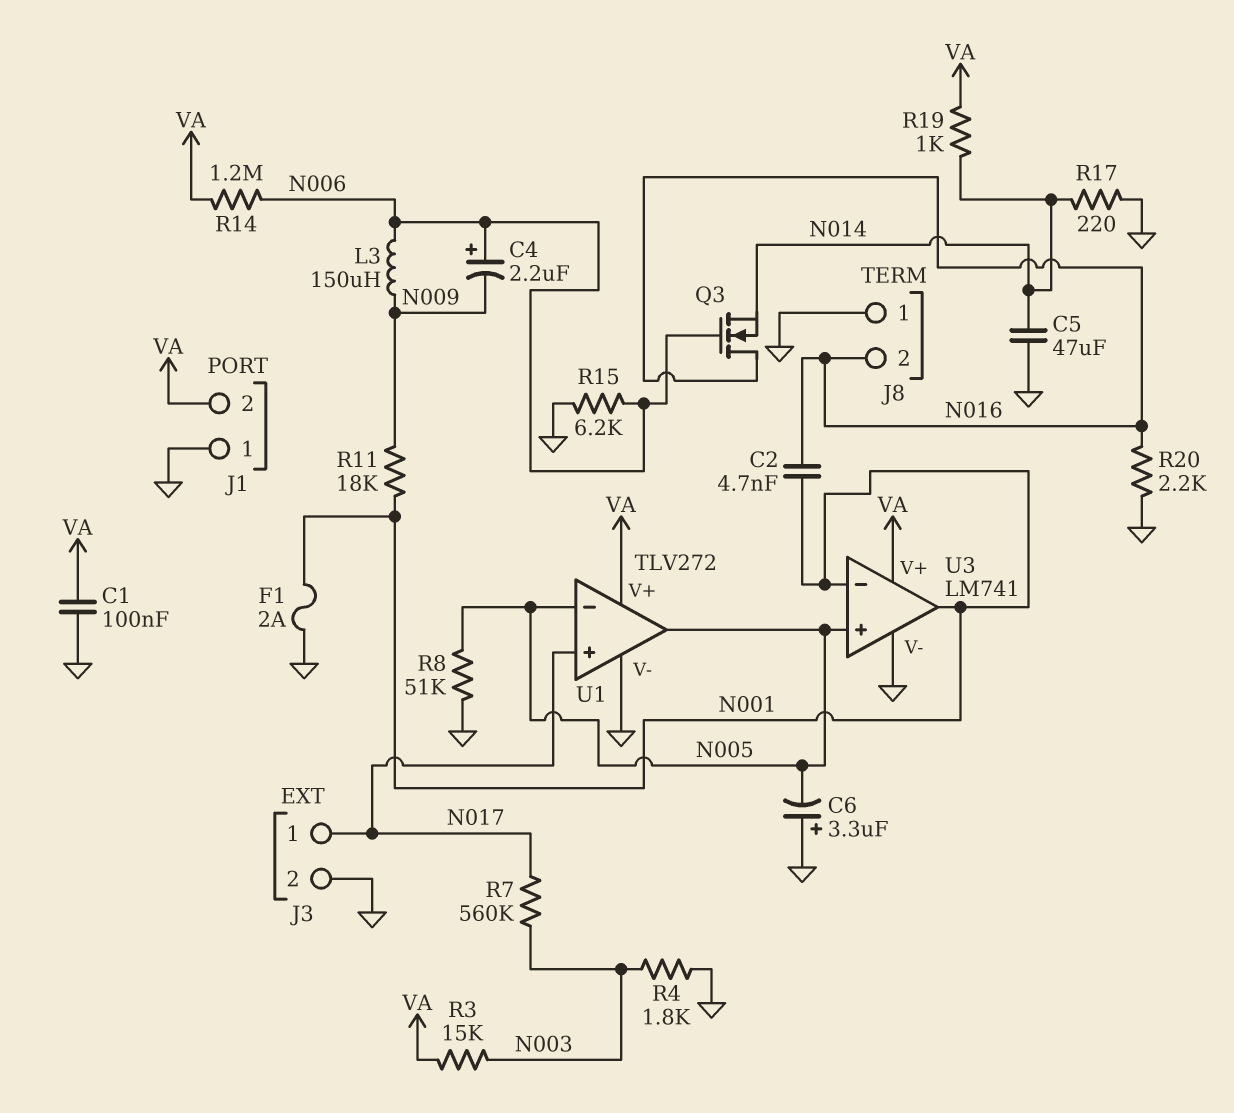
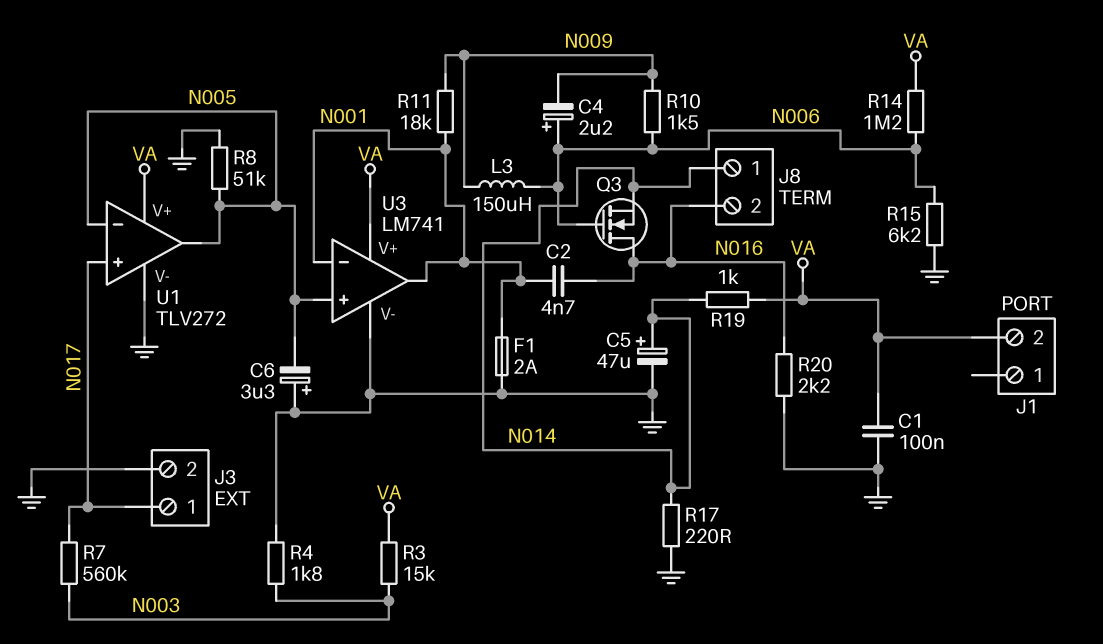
C5: 47uF (GND, N014) -> 47uF (plus N014, minus GND)
J1 pin 1: GND -> none
J8 pin 1: GND -> N014
R10: none -> 1.5k (N006, N009)

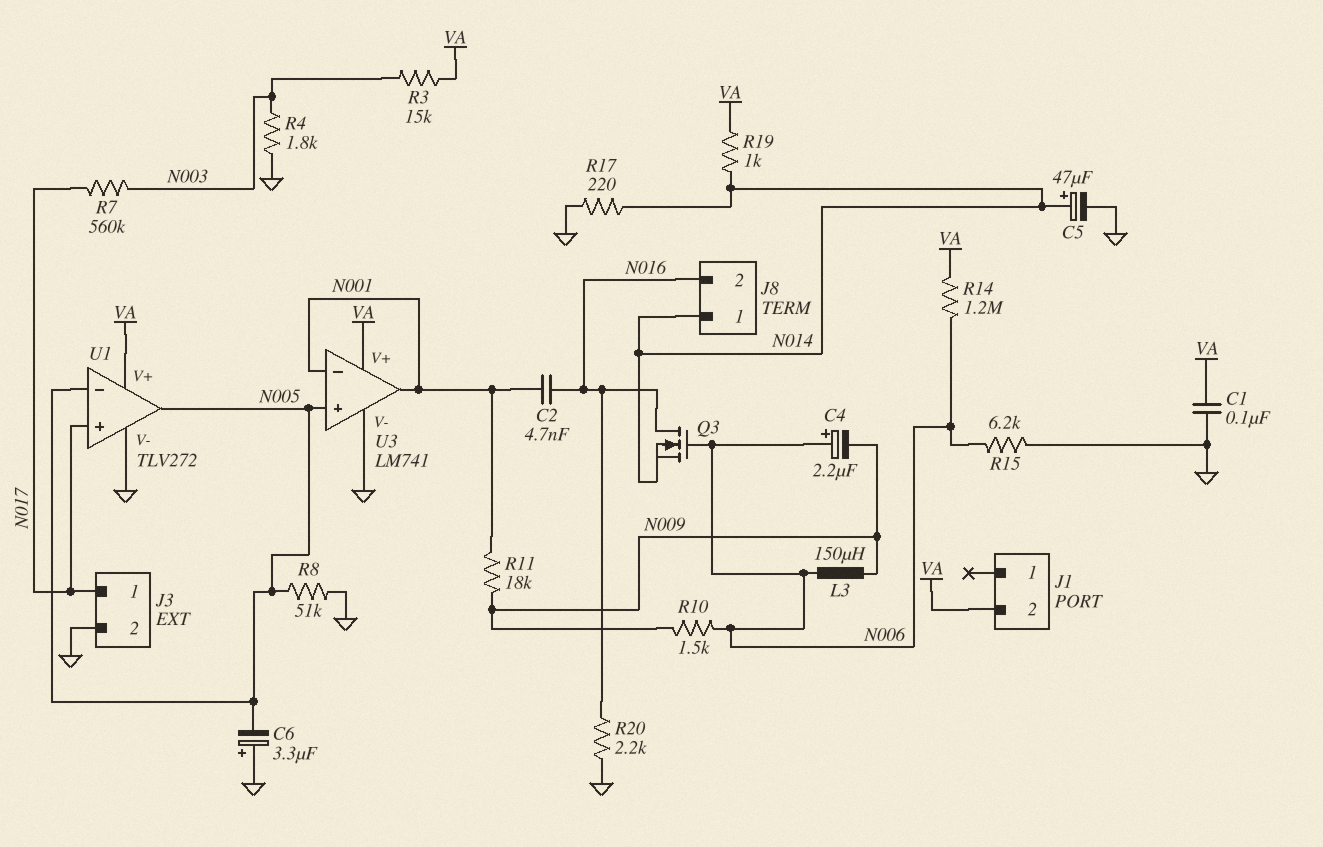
F1: 2A (GND, N001) -> none

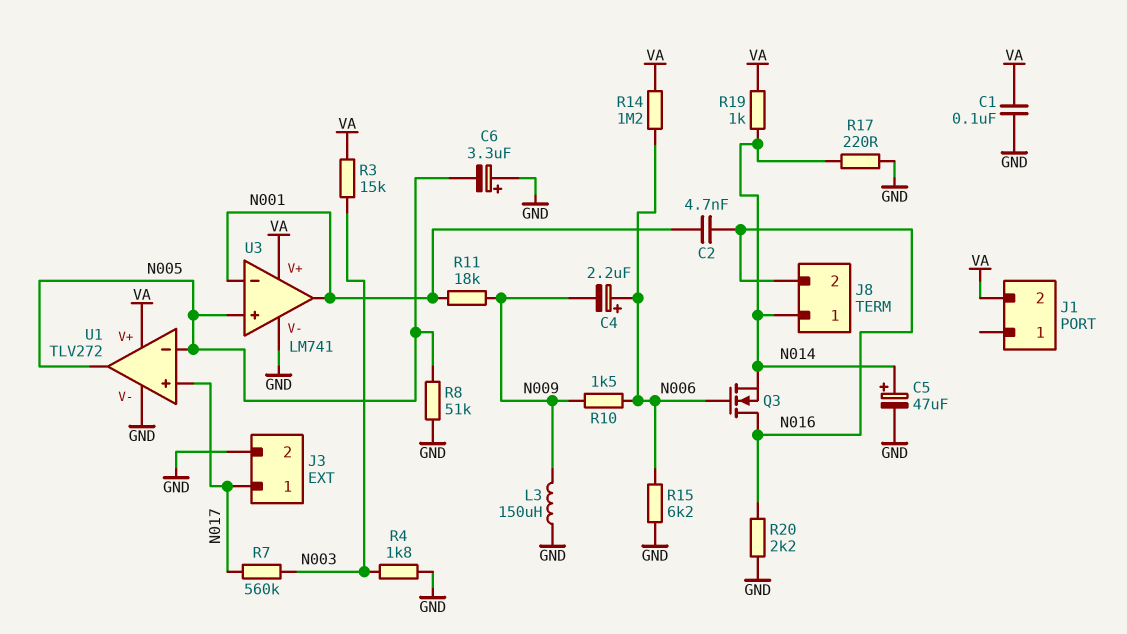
L3: 150uH (N006, N009) -> 150uH (GND, N009)

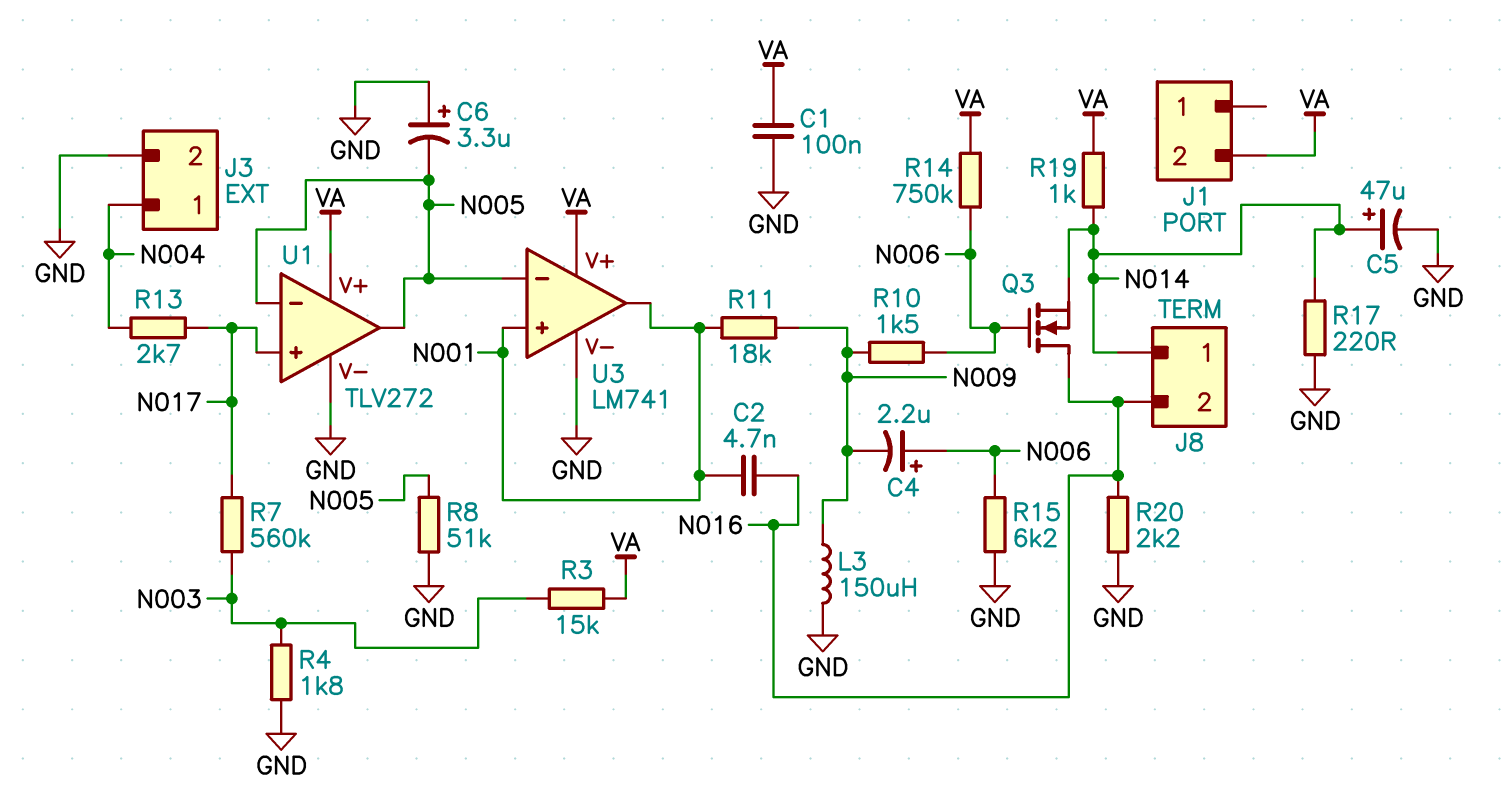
J3 pin 1: N017 -> N004
R13: none -> 2.7k (N004, N017)
R14: 1.2M (N006, VA) -> 750k (N006, VA)
U3 pin in+: N005 -> N001
U3 pin in-: N001 -> N005

